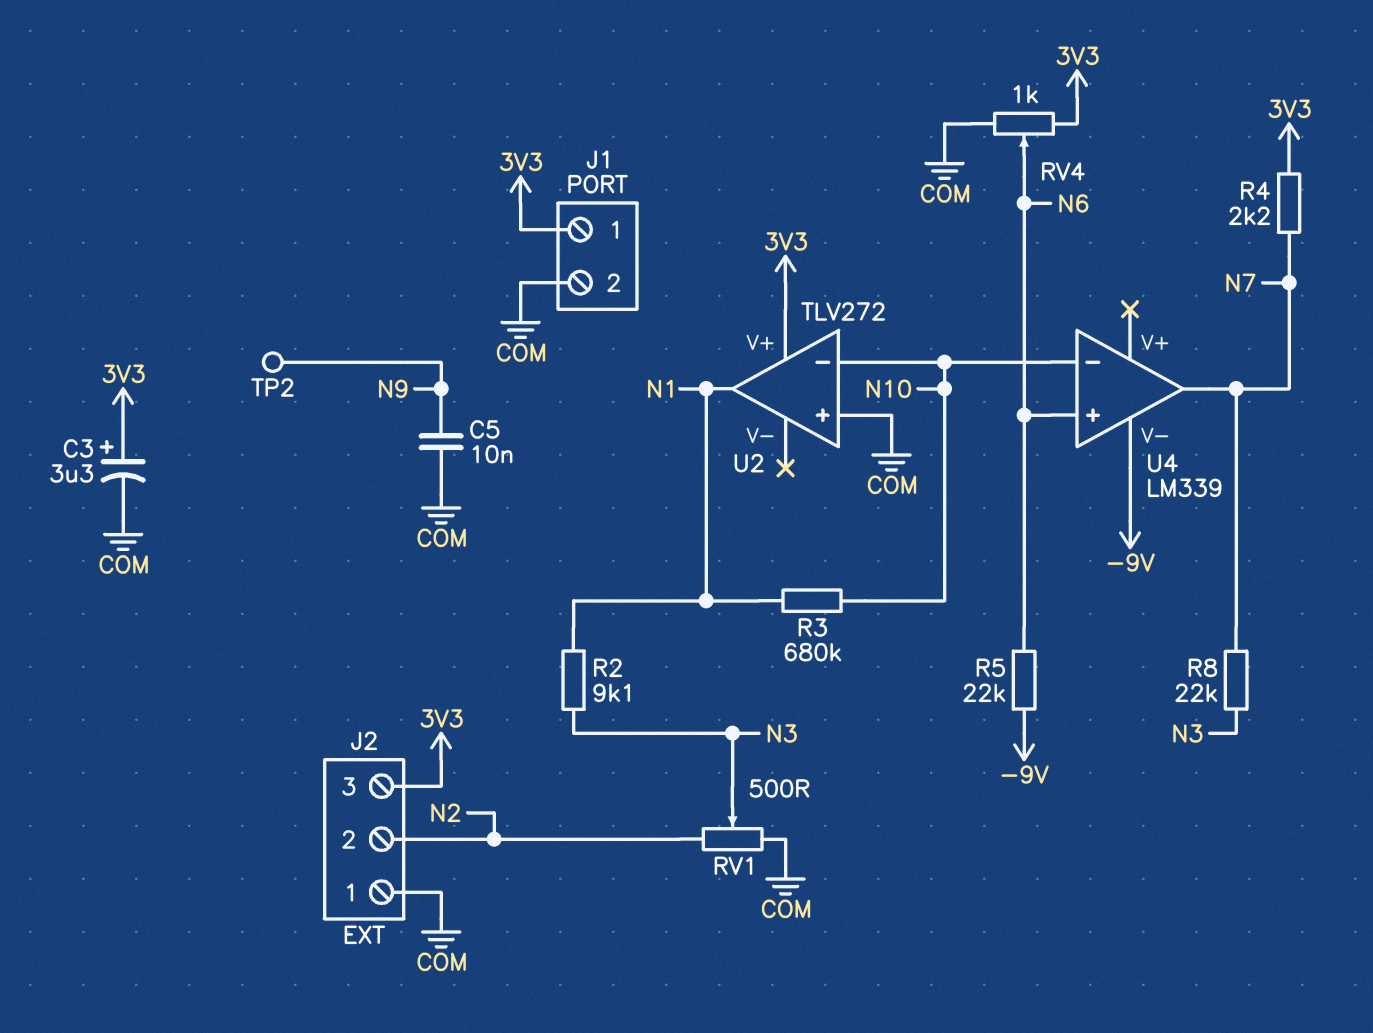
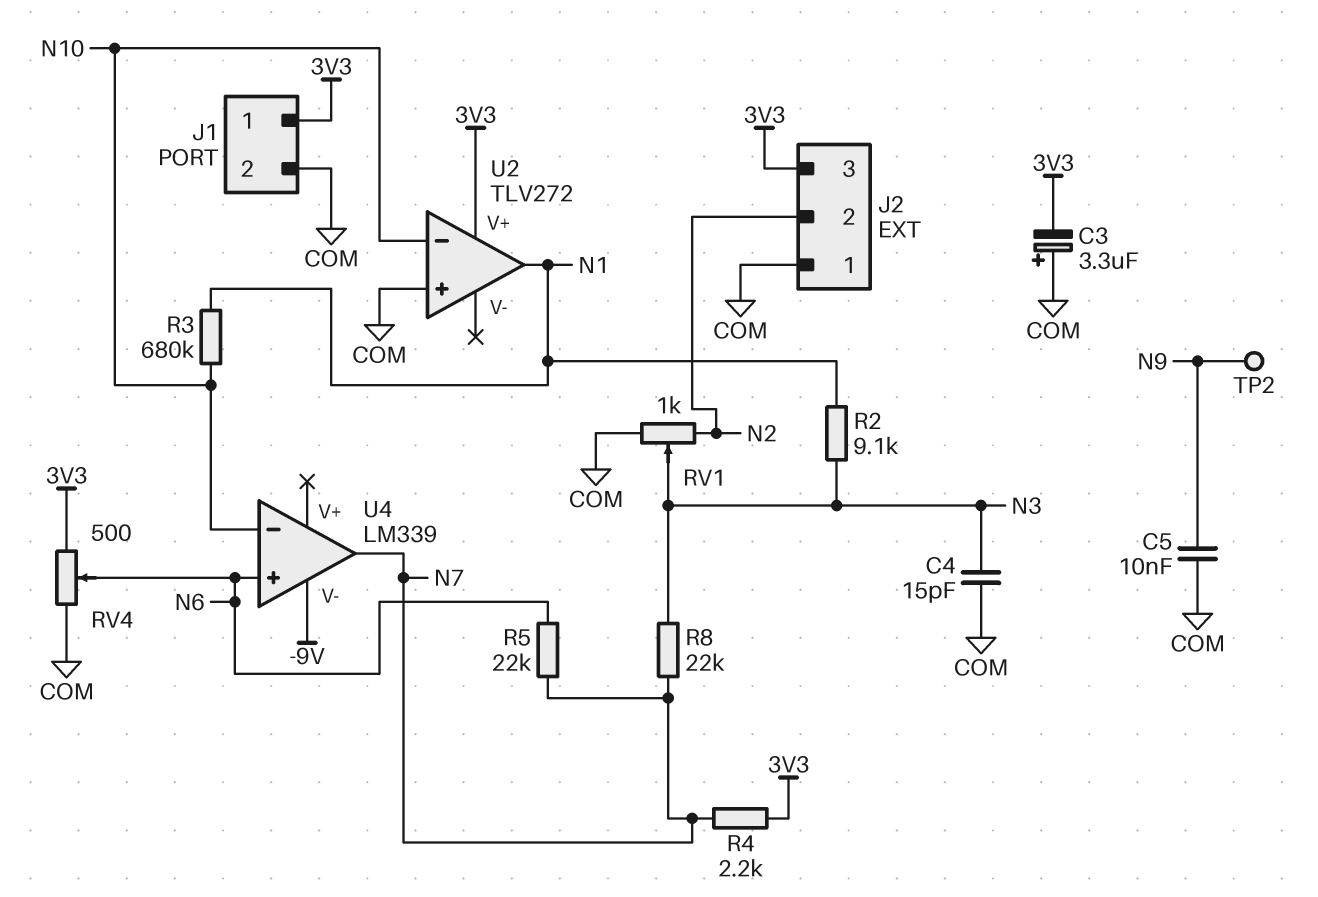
C3: 3.3uF (plus 3V3, minus COM) -> 3.3uF (plus COM, minus 3V3)
C4: none -> 15pF (COM, N3)
R5: 22k (-9V, N6) -> 22k (N6, N7)
RV1: 500 (COM, N2, wiper N3) -> 1k (COM, N2, wiper N3)
RV4: 1k (3V3, COM, wiper N6) -> 500 (3V3, COM, wiper N6)

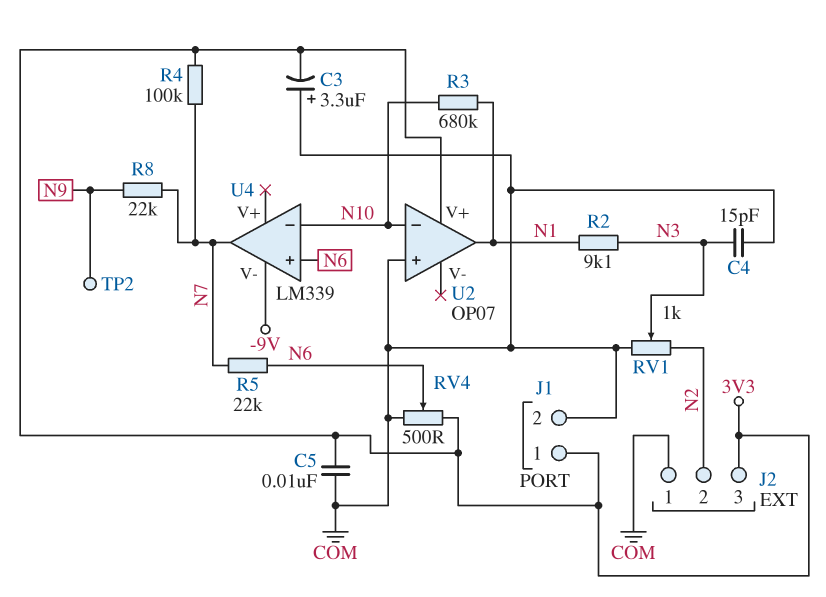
C5: 10nF (COM, N9) -> 10nF (3V3, COM)
R4: 2.2k (3V3, N7) -> 100k (3V3, N7)
R8: 22k (N3, N7) -> 22k (N7, N9)
U2: TLV272 -> OP07

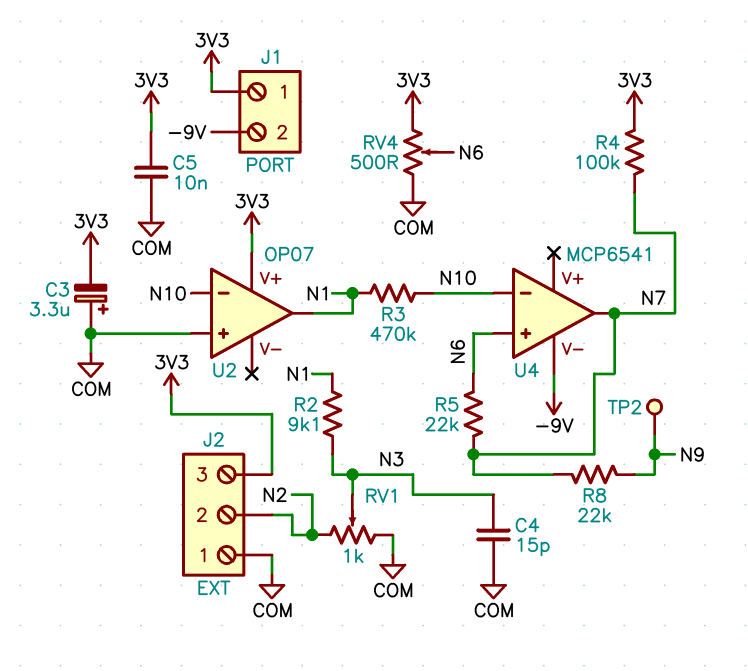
J1 pin 2: COM -> -9V
R3: 680k (N1, N10) -> 470k (N1, N10)
U4: LM339 -> MCP6541

